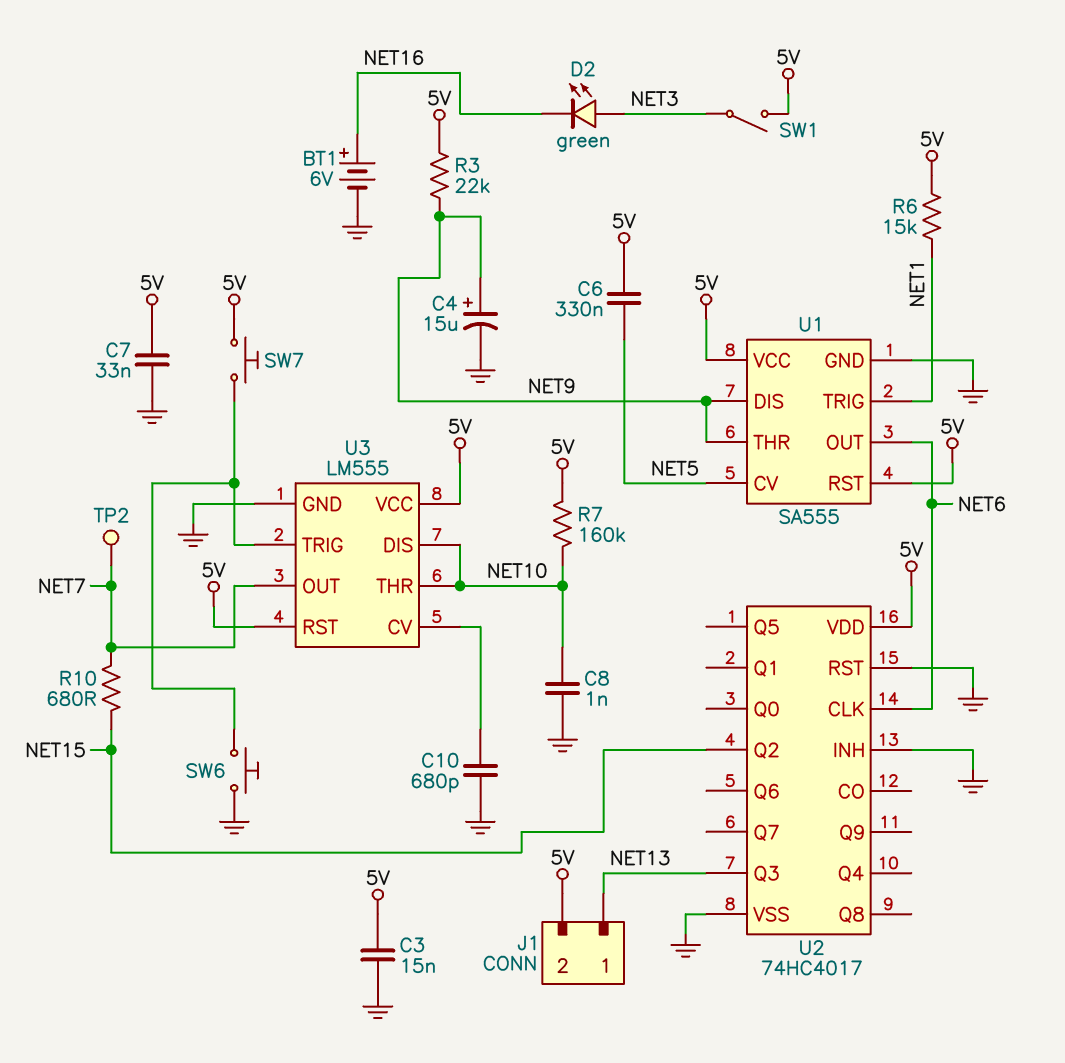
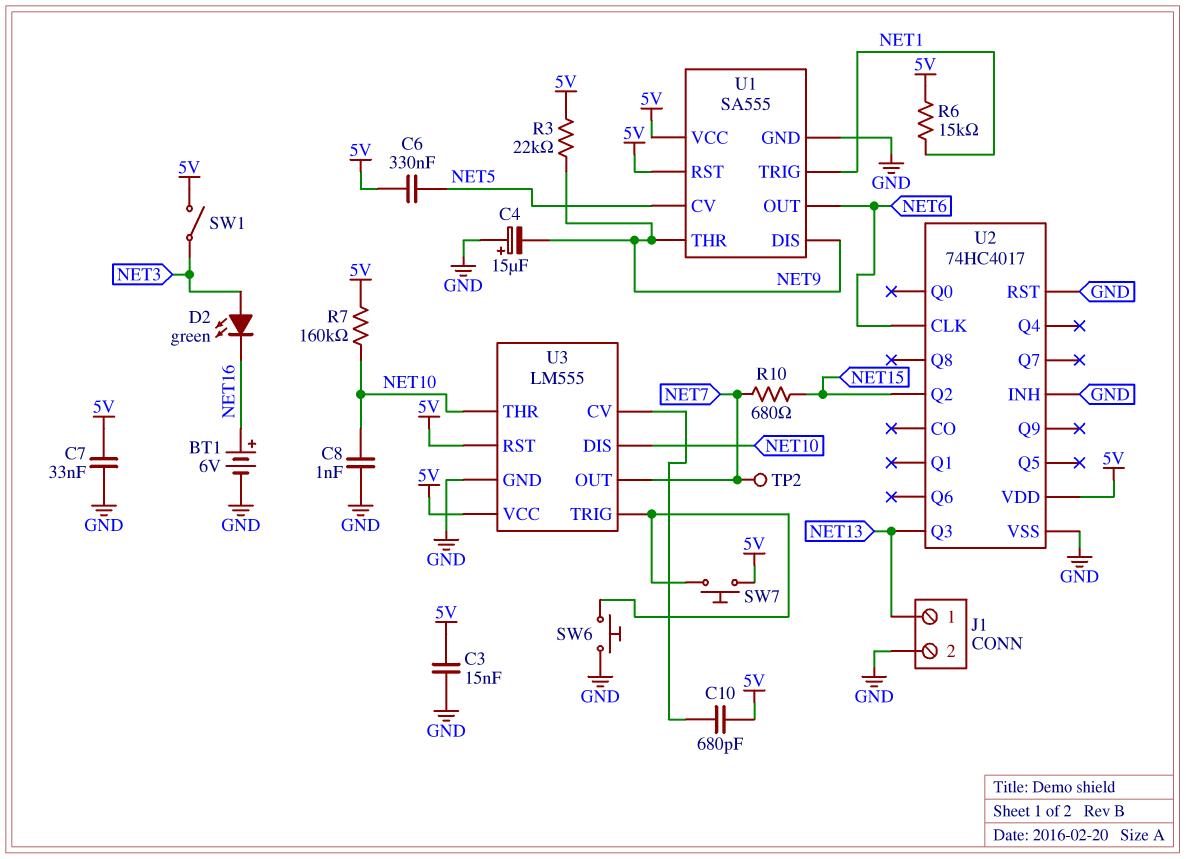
C4: 15uF (plus NET9, minus GND) -> 15uF (plus GND, minus NET9)
C10: 680pF (GND, U3/CV) -> 680pF (5V, U3/CV)
J1 pin 2: 5V -> GND

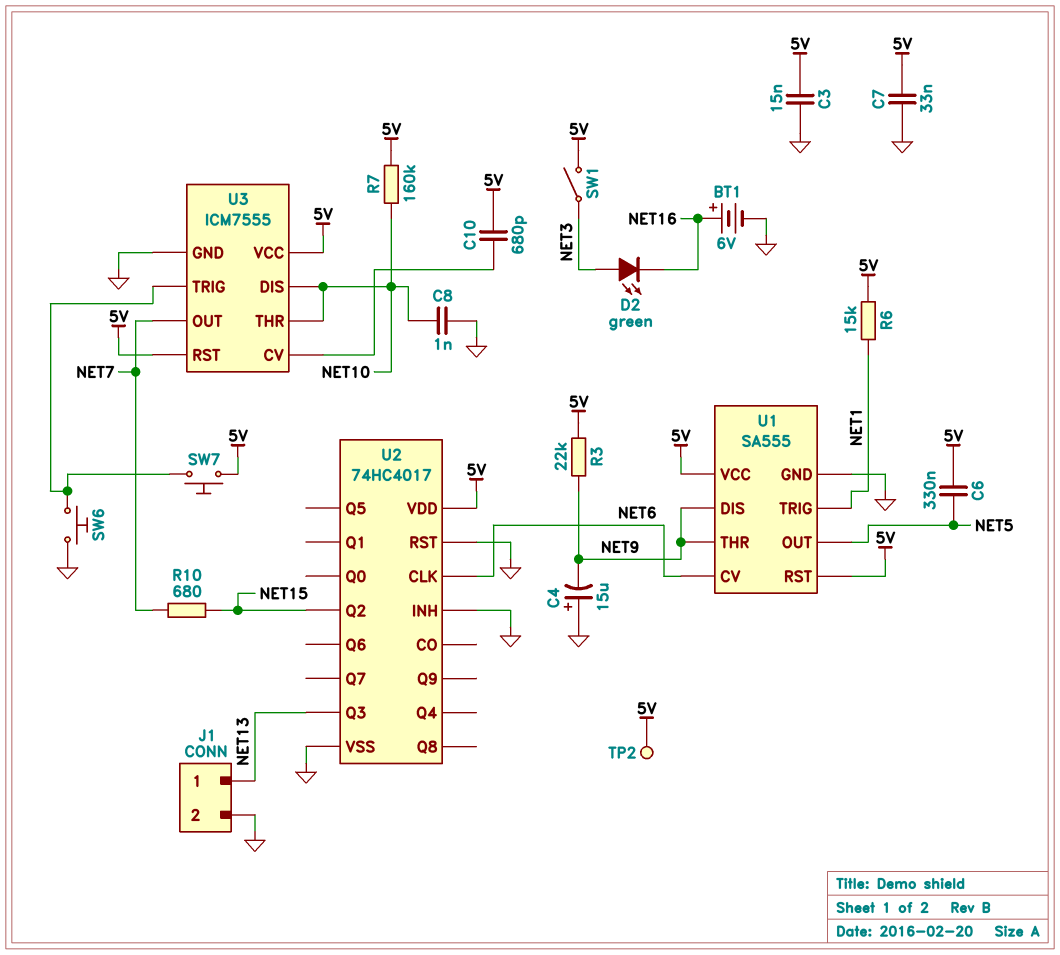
TP2: test point (NET7) -> test point (5V)
U1 pin CV: NET5 -> NET6
U1 pin OUT: NET6 -> NET5
U3: LM555 -> ICM7555

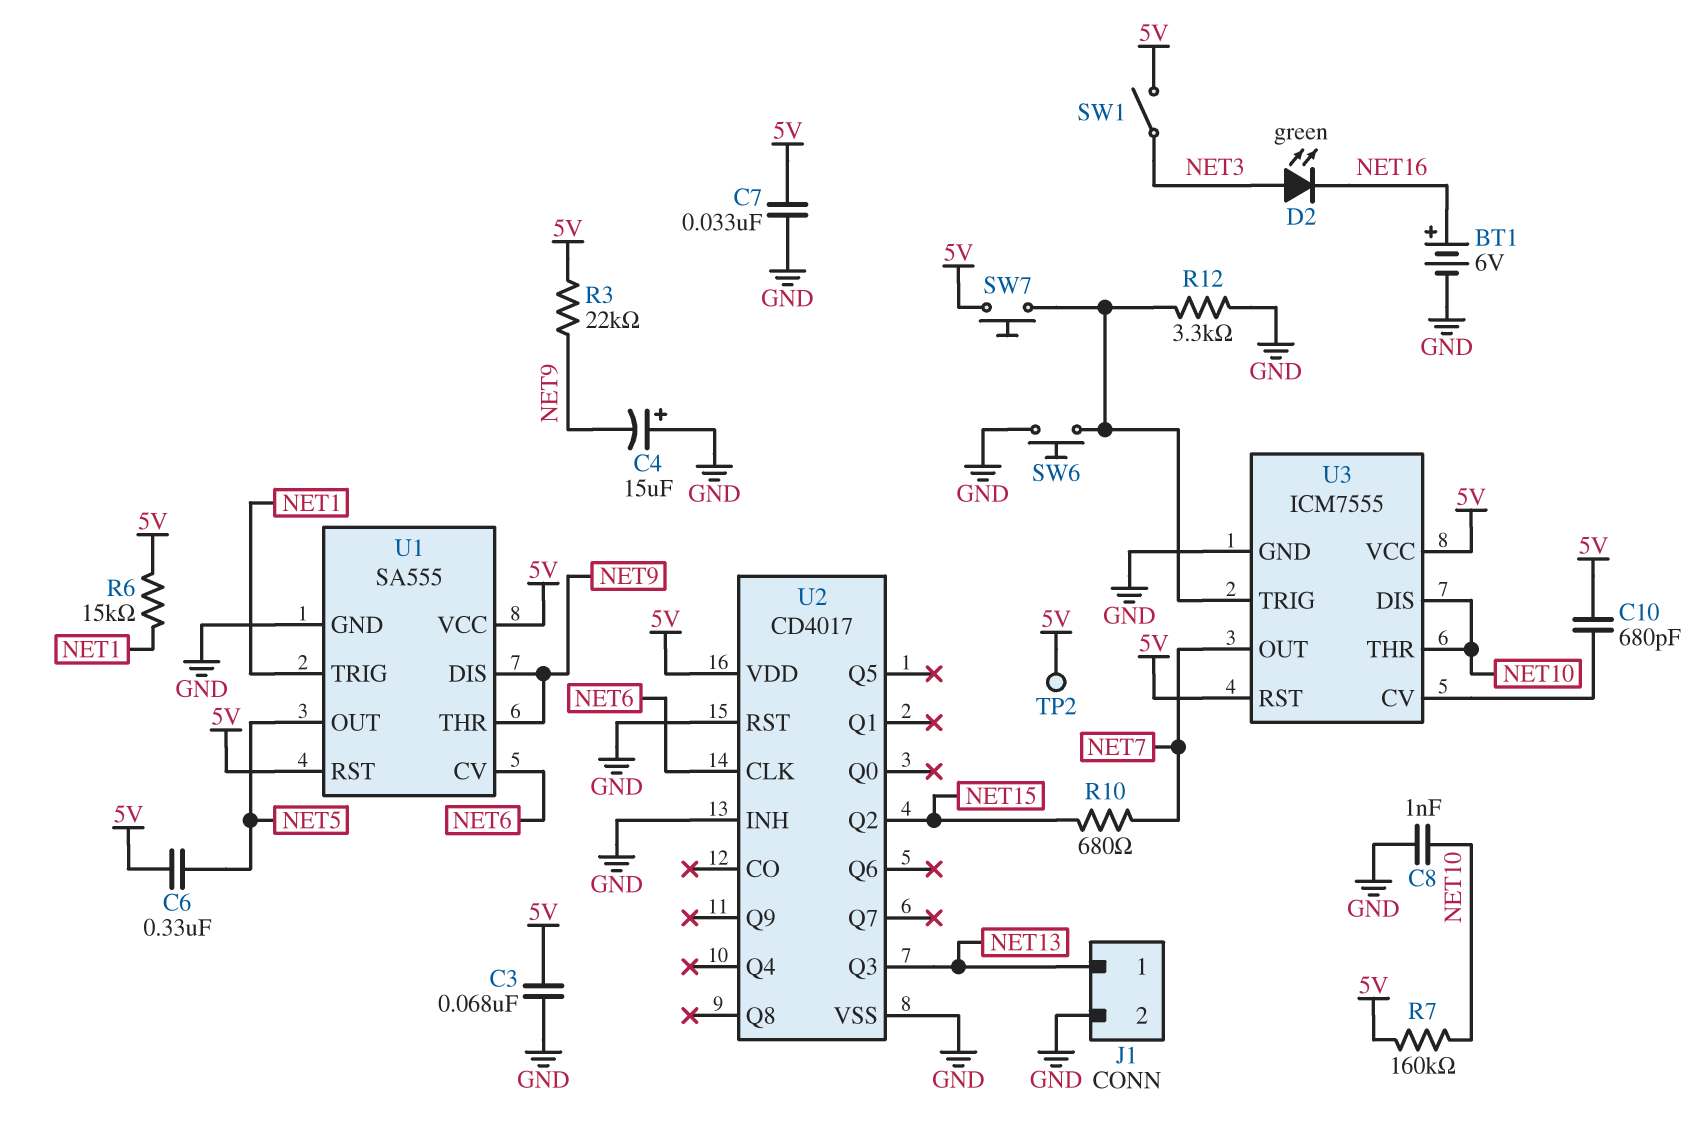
C3: 15nF (5V, GND) -> 68nF (5V, GND)
R12: none -> 3.3k (GND, U3/TRIG)
U2: 74HC4017 -> CD4017

